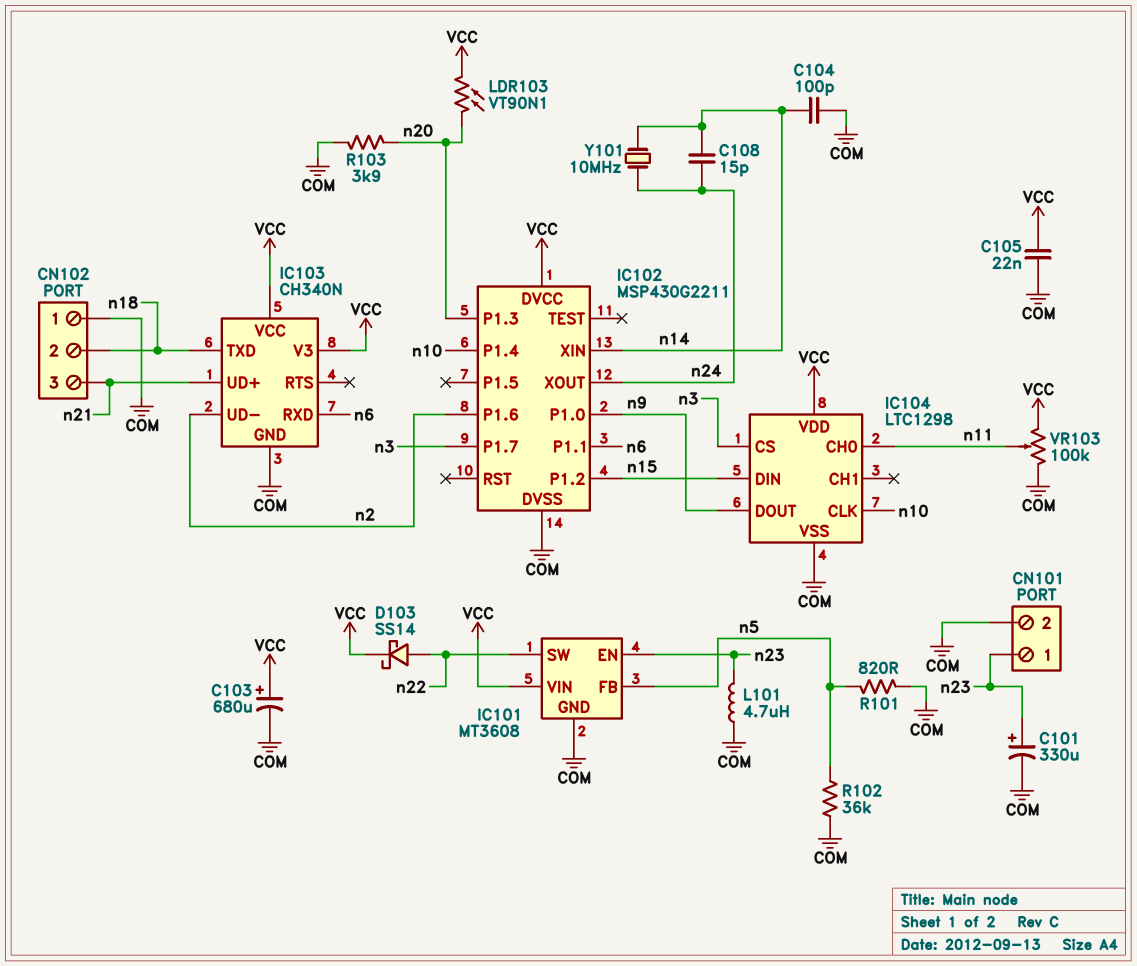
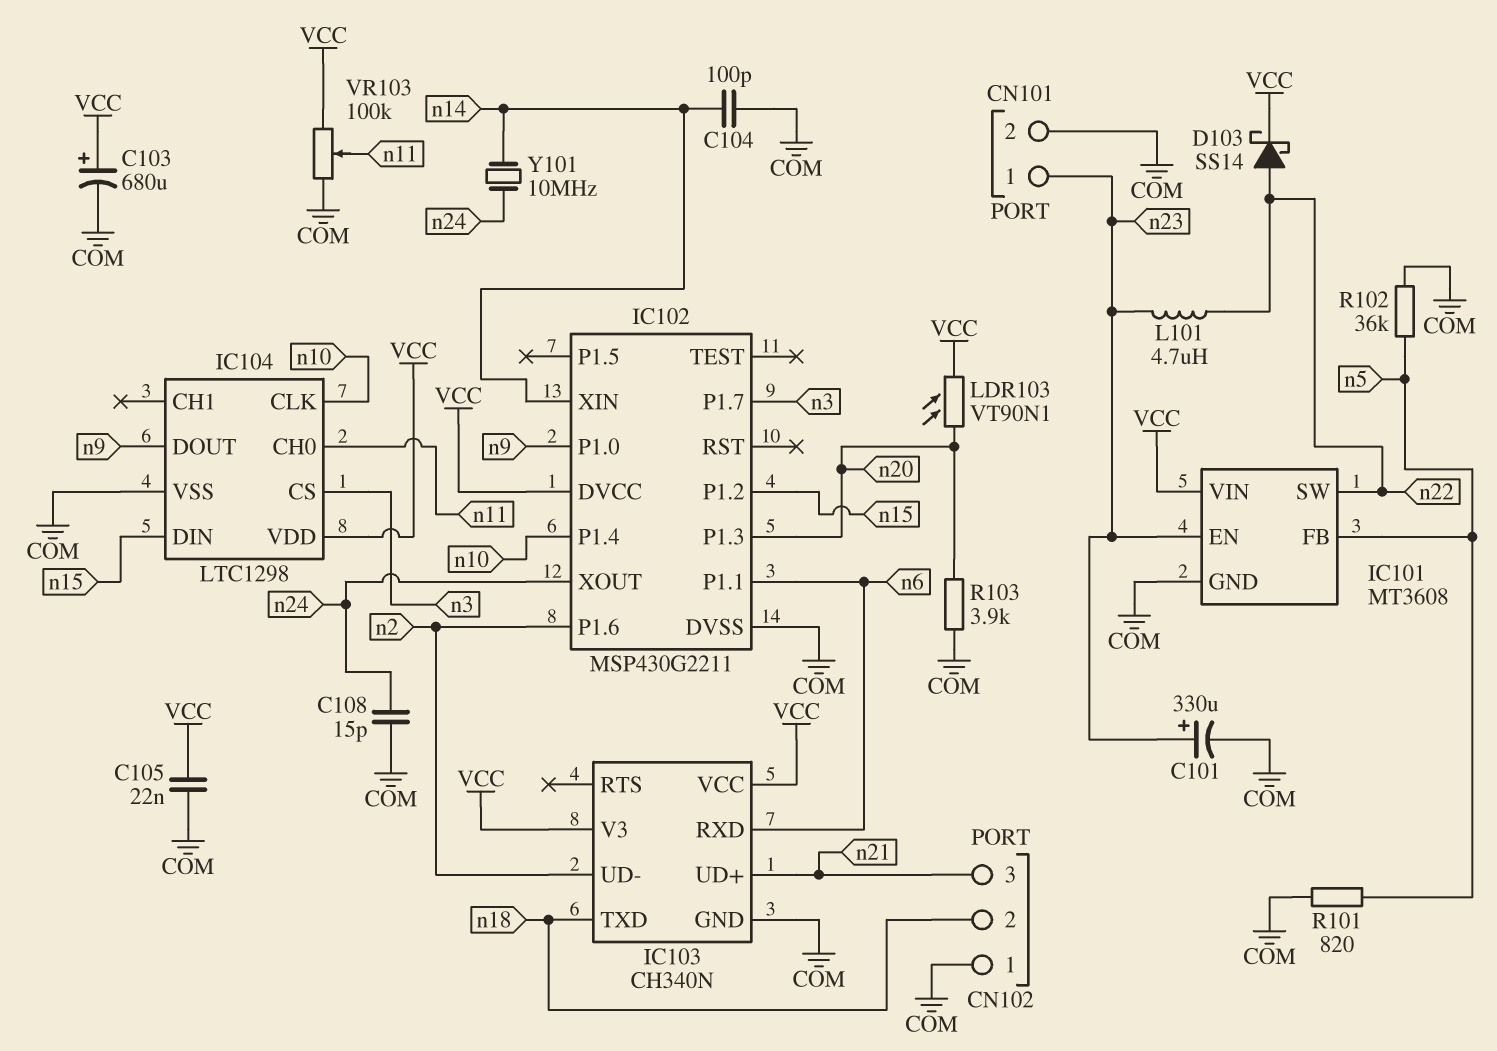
C108: 15pF (n14, n24) -> 15pF (COM, n24)
L101: 4.7uH (COM, n23) -> 4.7uH (n22, n23)

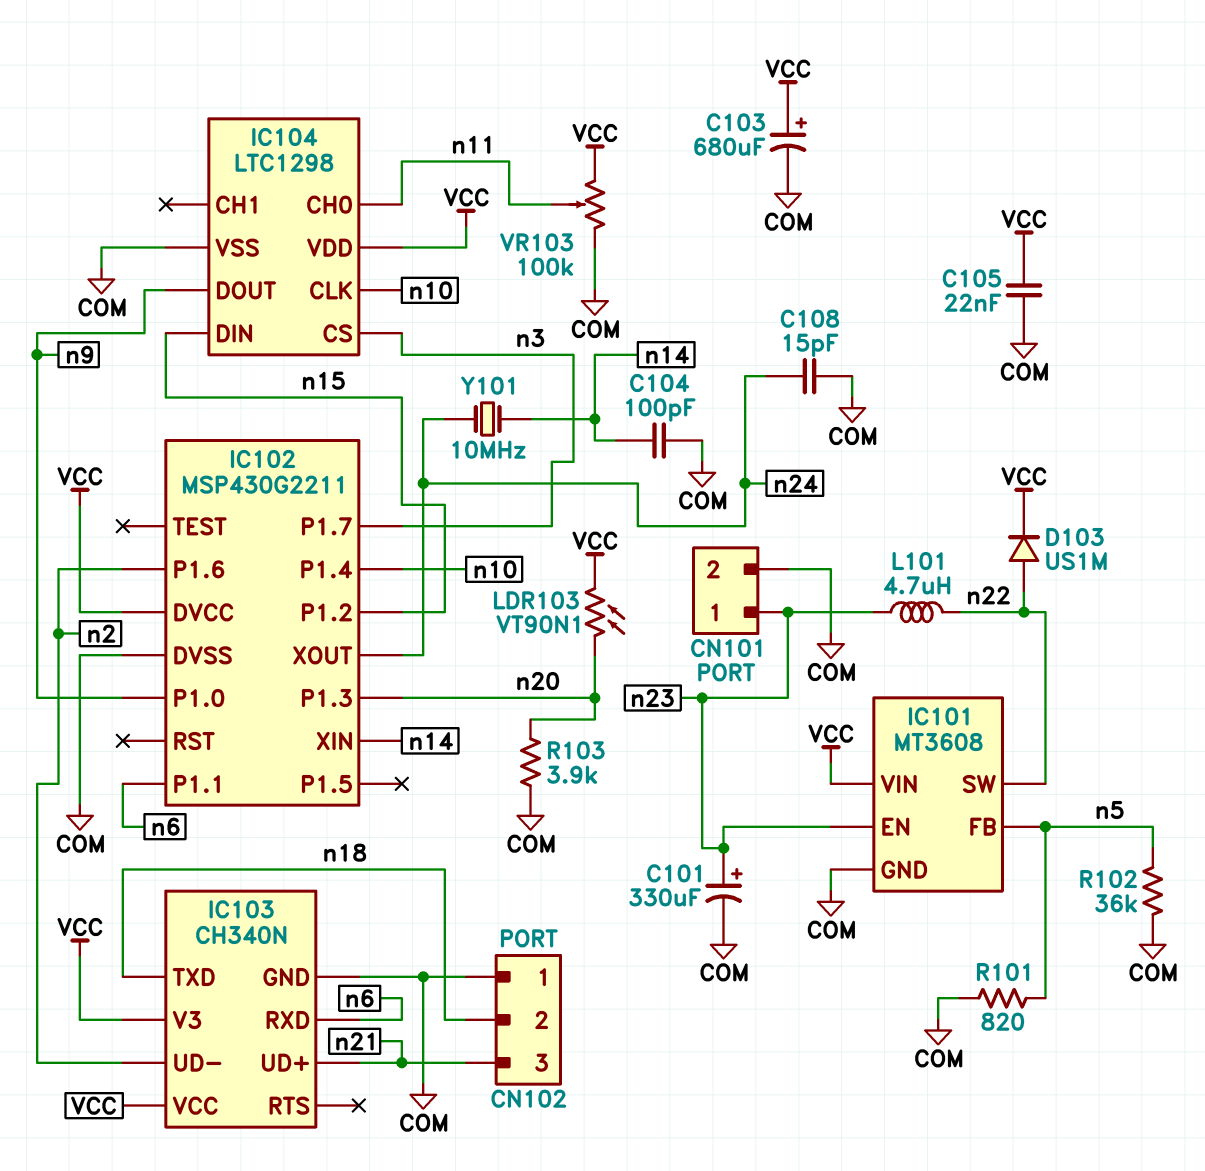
D103: schottky SS14 (A n22, K VCC) -> diode US1M (A n22, K VCC)

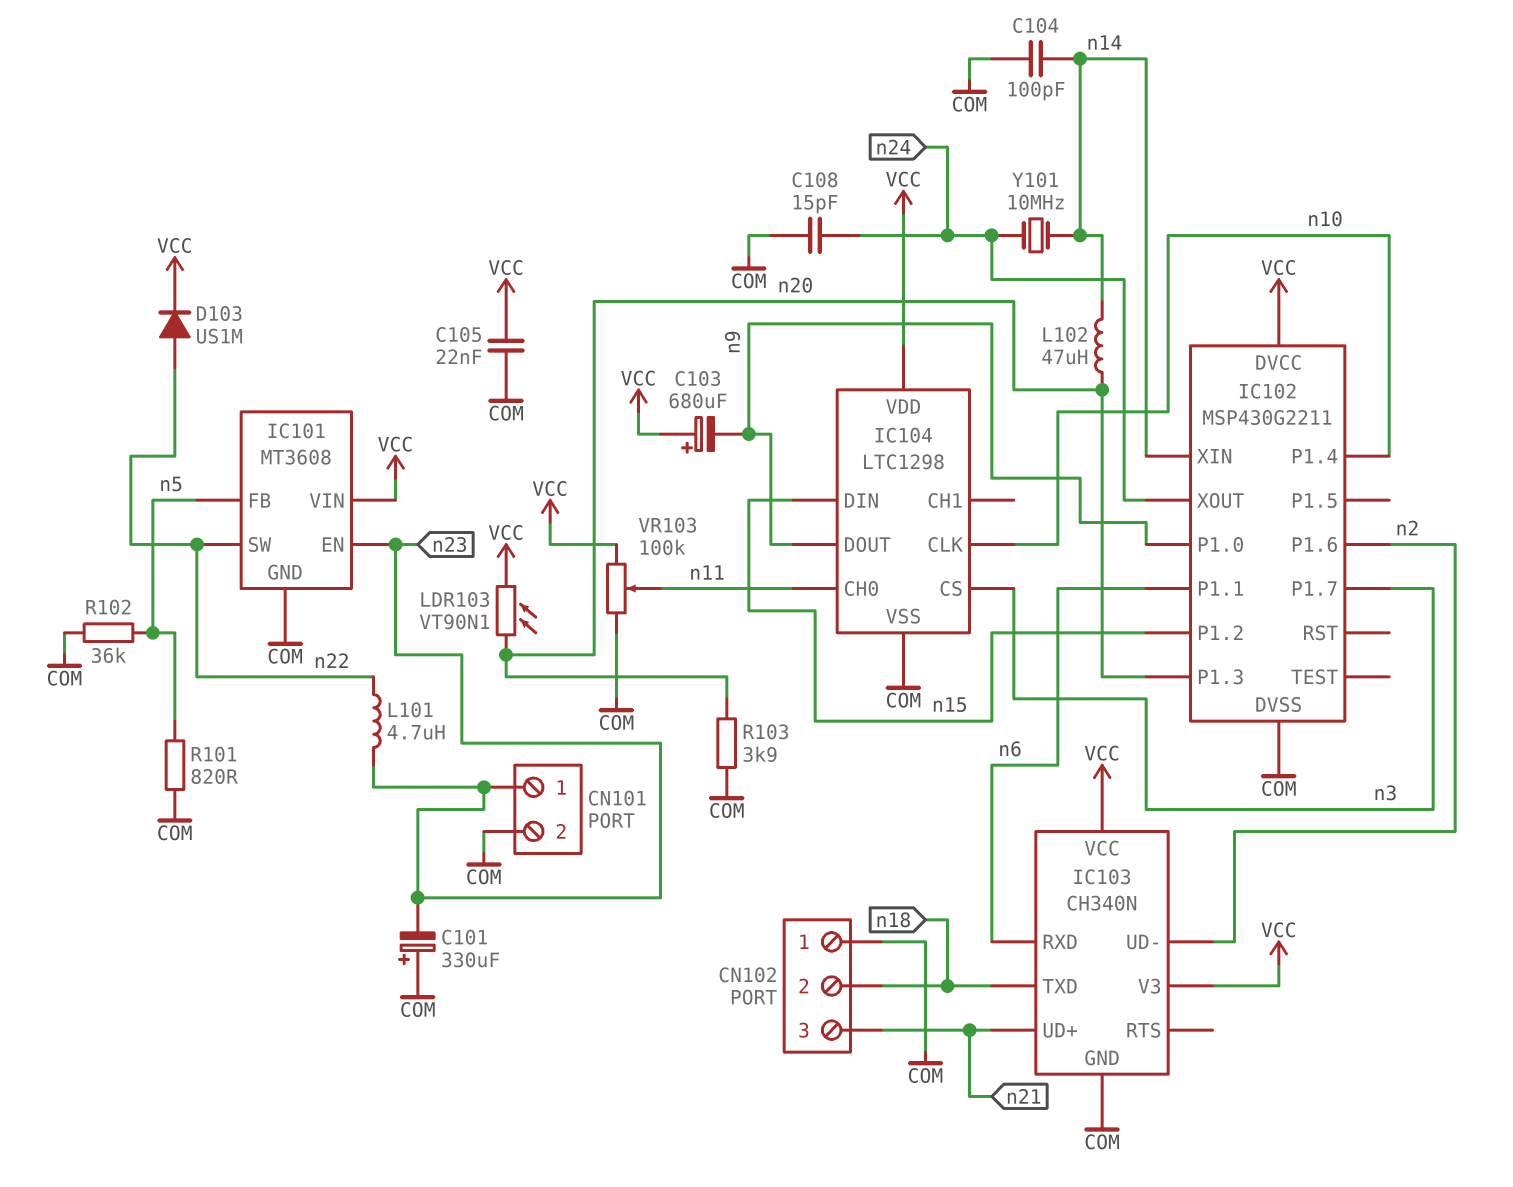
C101: 330uF (plus n23, minus COM) -> 330uF (plus COM, minus n23)
C103: 680uF (plus VCC, minus COM) -> 680uF (plus VCC, minus n9)
L102: none -> 47uH (n14, n20)

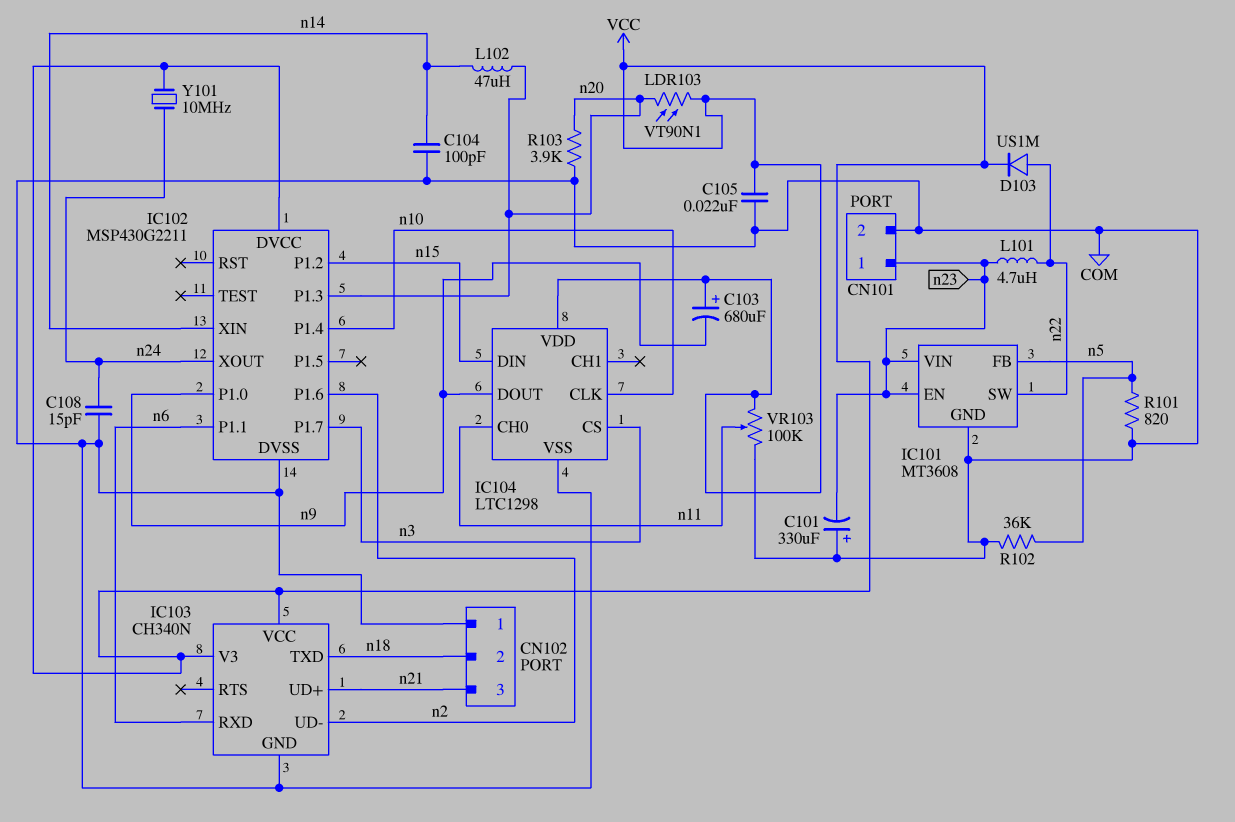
IC101 pin VIN: VCC -> n23
Y101: 10MHz (n14, n24) -> 10MHz (VCC, n24)

